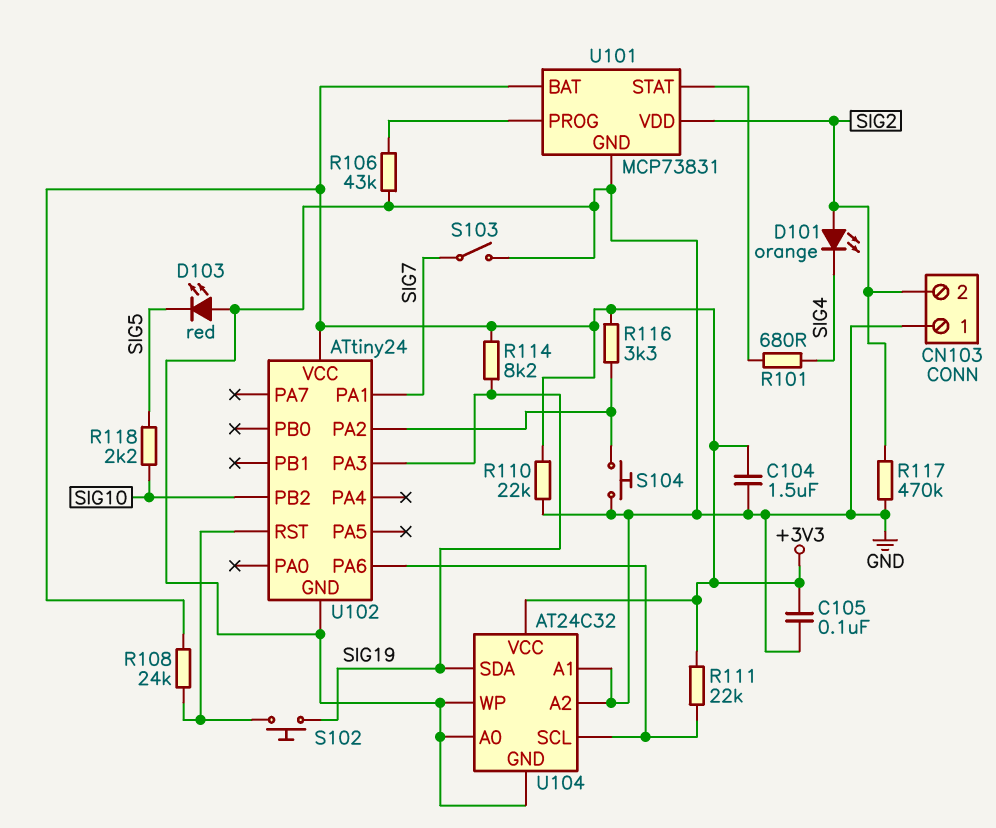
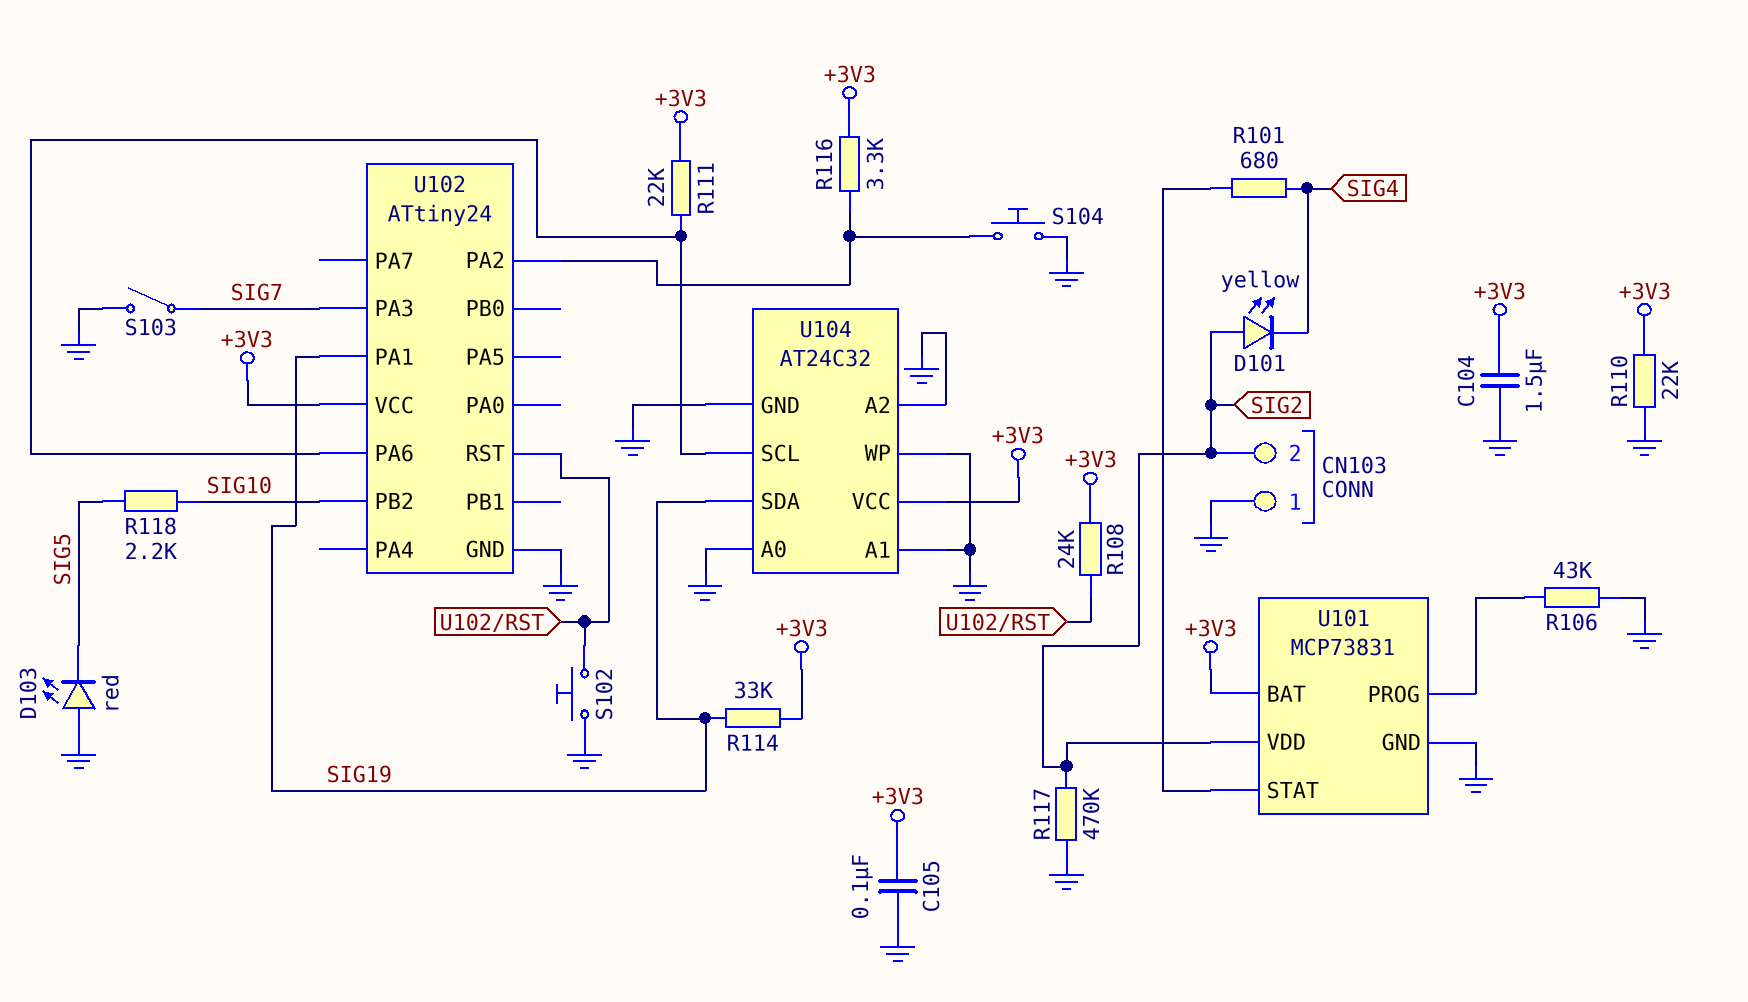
D101: LED orange (A SIG2, K SIG4) -> LED yellow (A SIG2, K SIG4)
R114: 8.2k (+3V3, SIG19) -> 33k (+3V3, SIG19)
S102: button (SIG19, U102/RST) -> button (GND, U102/RST)
U102 pin PA1: SIG7 -> SIG19
U102 pin PA3: SIG19 -> SIG7

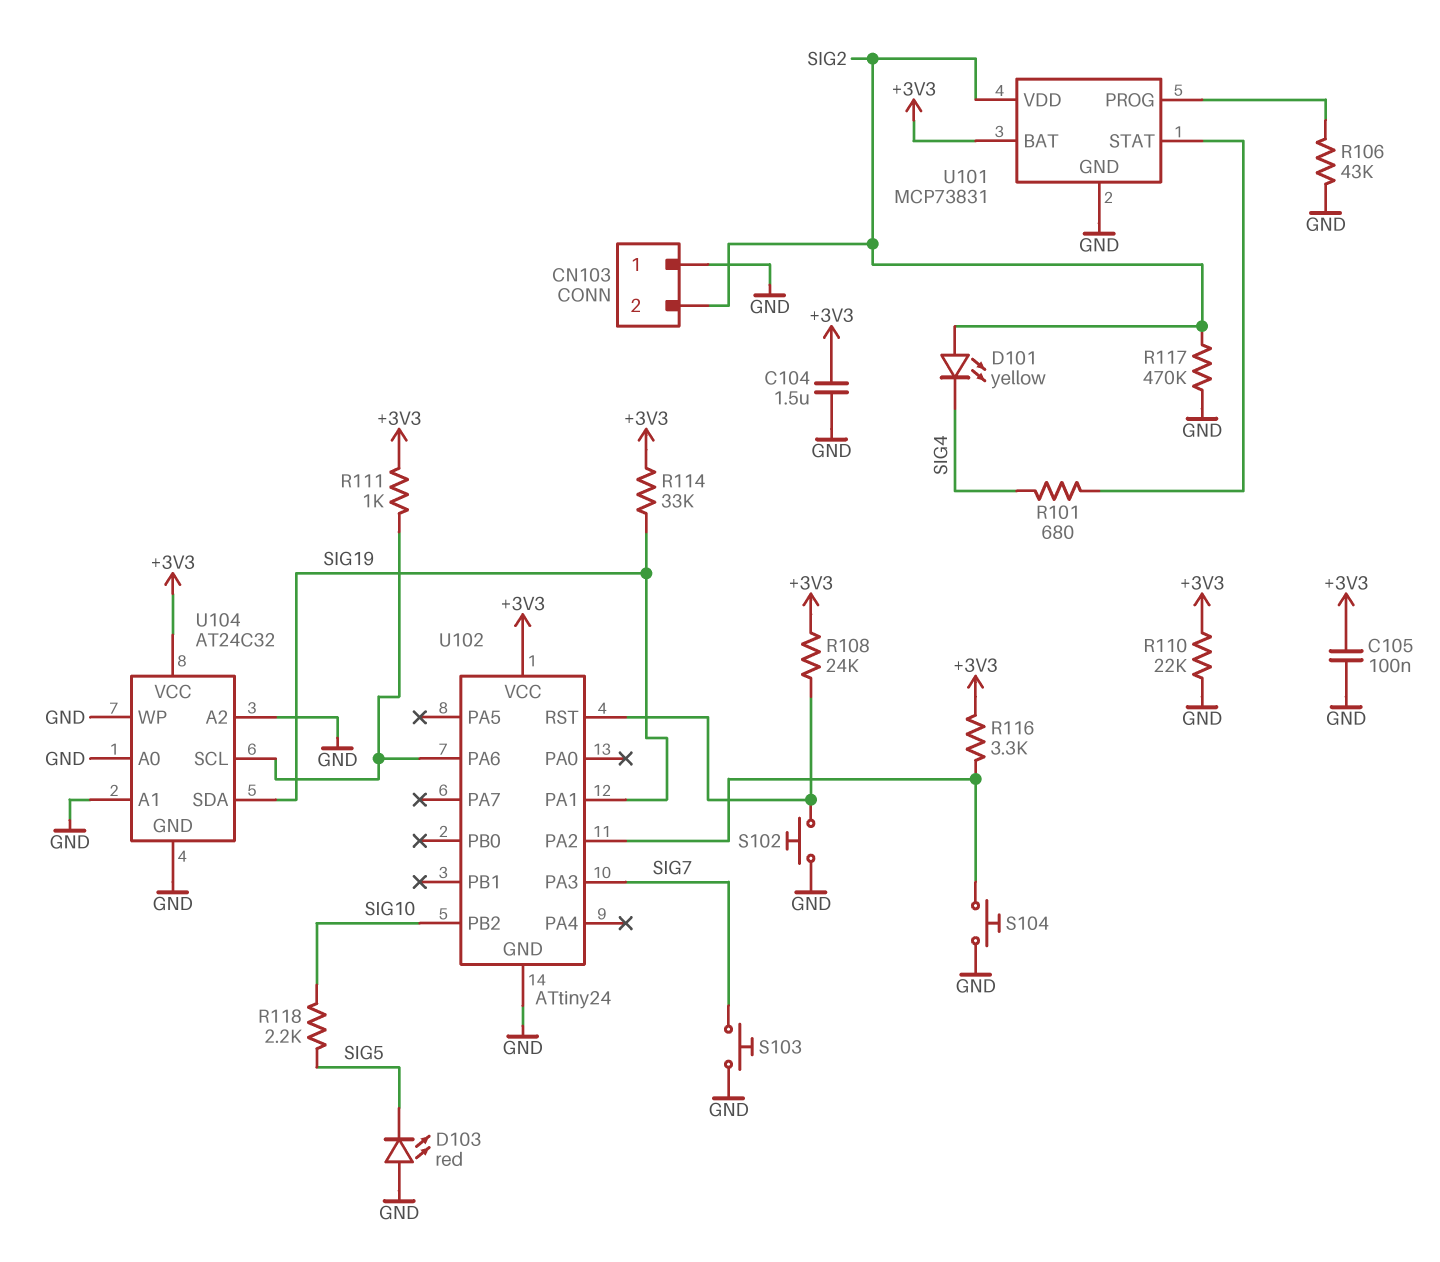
R111: 22k (+3V3, U102/PA6) -> 1k (+3V3, U102/PA6)
S103: switch (GND, SIG7) -> button (GND, SIG7)

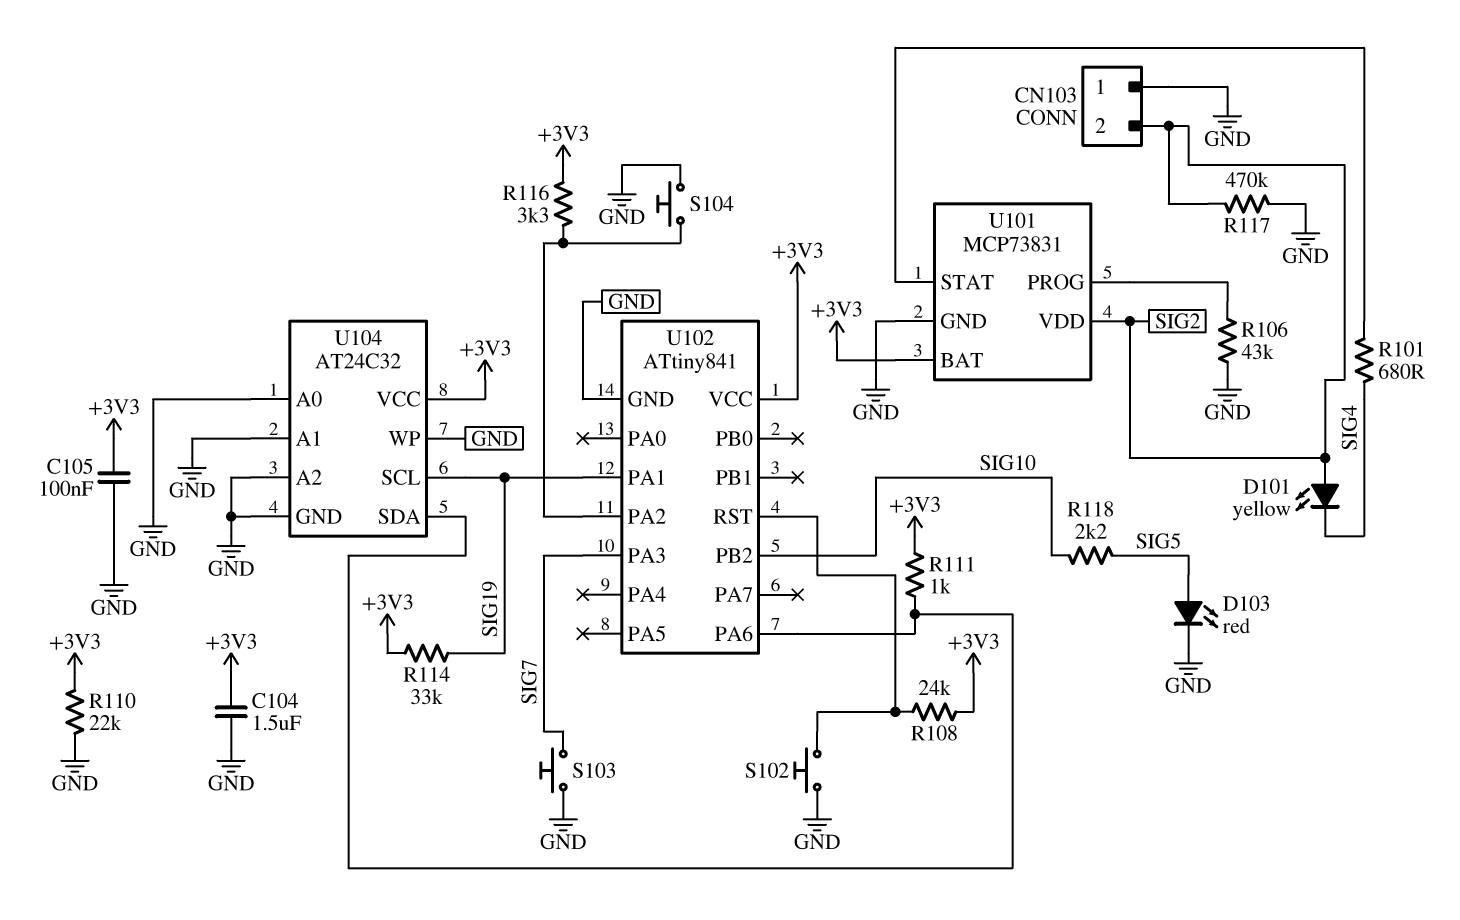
D103: LED red (A GND, K SIG5) -> LED red (A SIG5, K GND)
U102: ATtiny24 -> ATtiny841
U104 pin SCL: U102/PA6 -> SIG19
U104 pin SDA: SIG19 -> U102/PA6

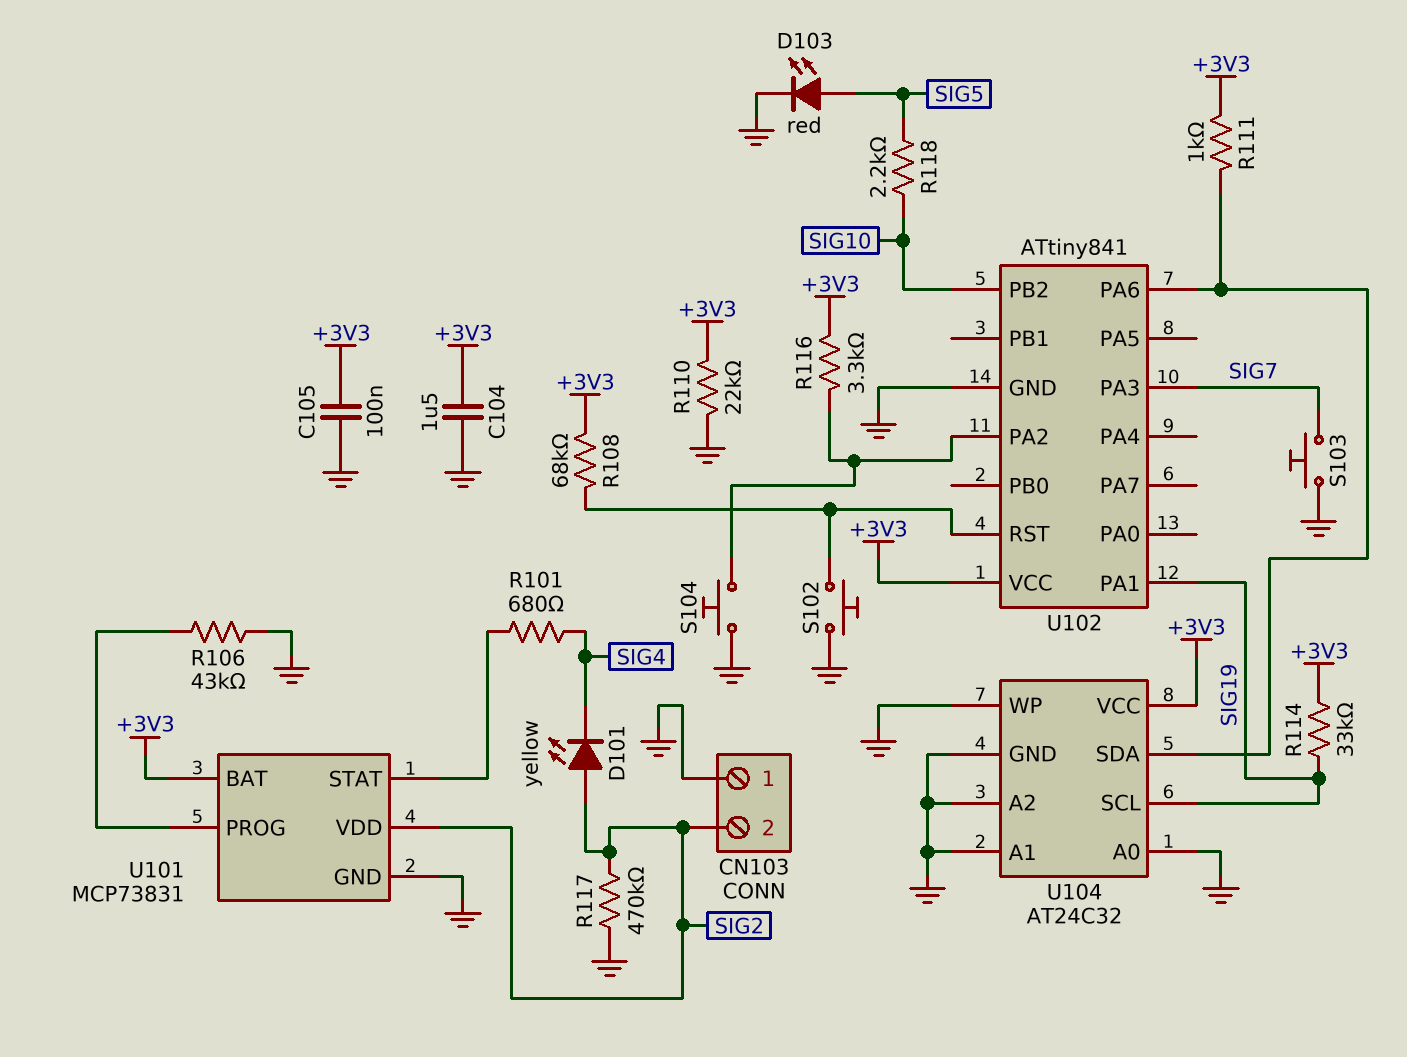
R108: 24k (+3V3, U102/RST) -> 68k (+3V3, U102/RST)

